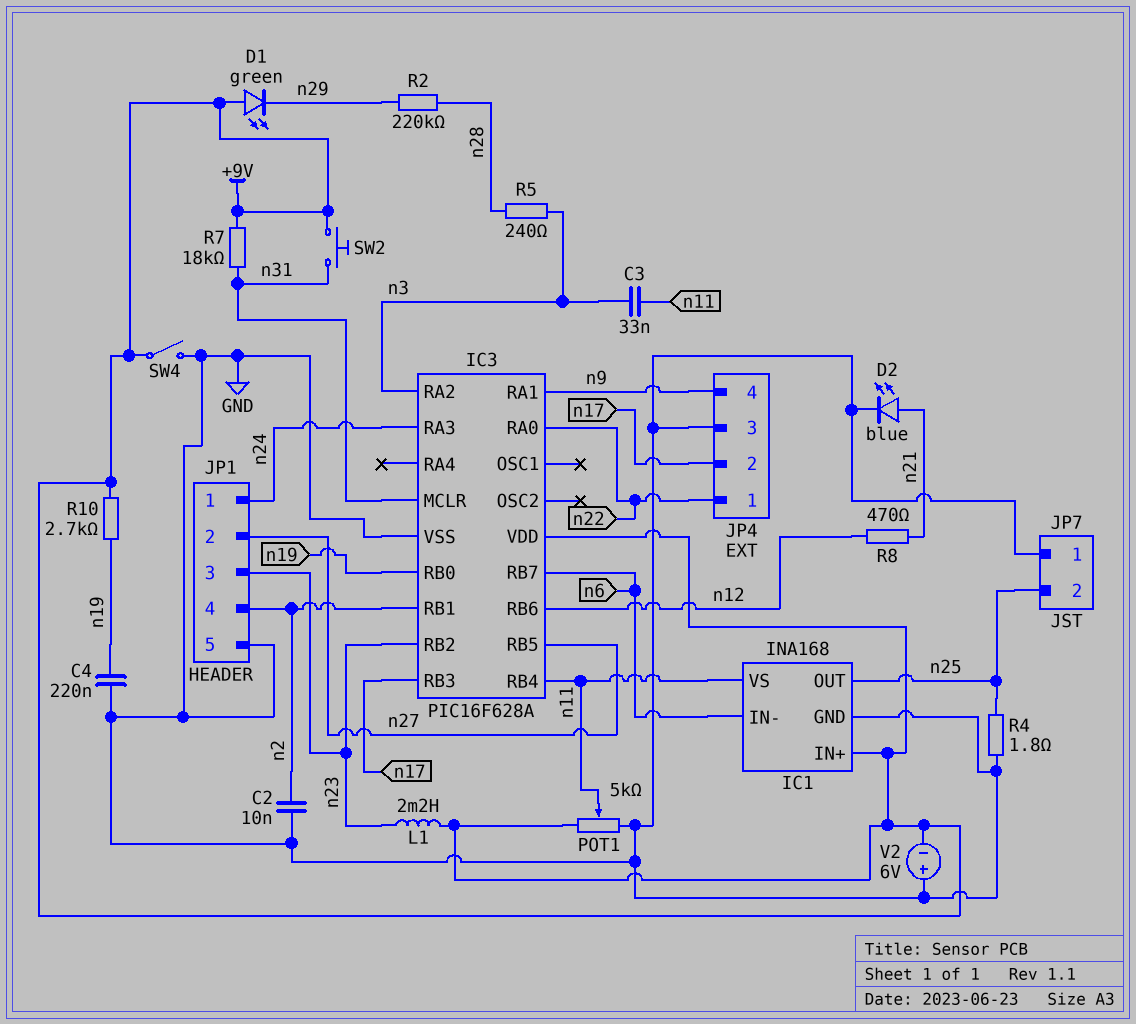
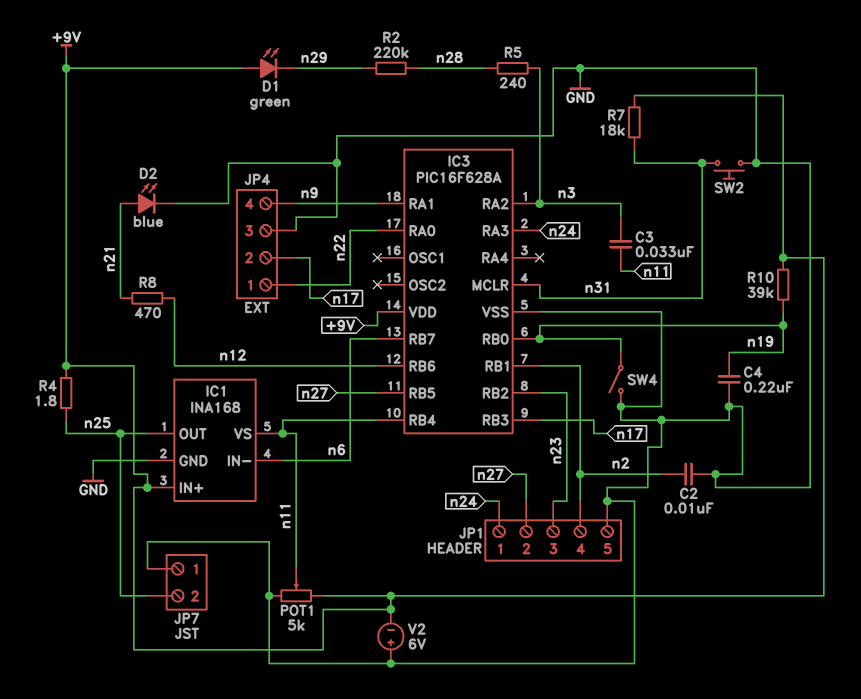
L1: 2.2mH (+9V, n23) -> none
R4: 1.8 (GND, n25) -> 1.8 (+9V, n25)
R10: 2.7k (+9V, n19) -> 39k (+9V, n19)
SW2: button (+9V, n31) -> button (GND, n31)
SW4: switch (+9V, GND) -> switch (GND, n19)

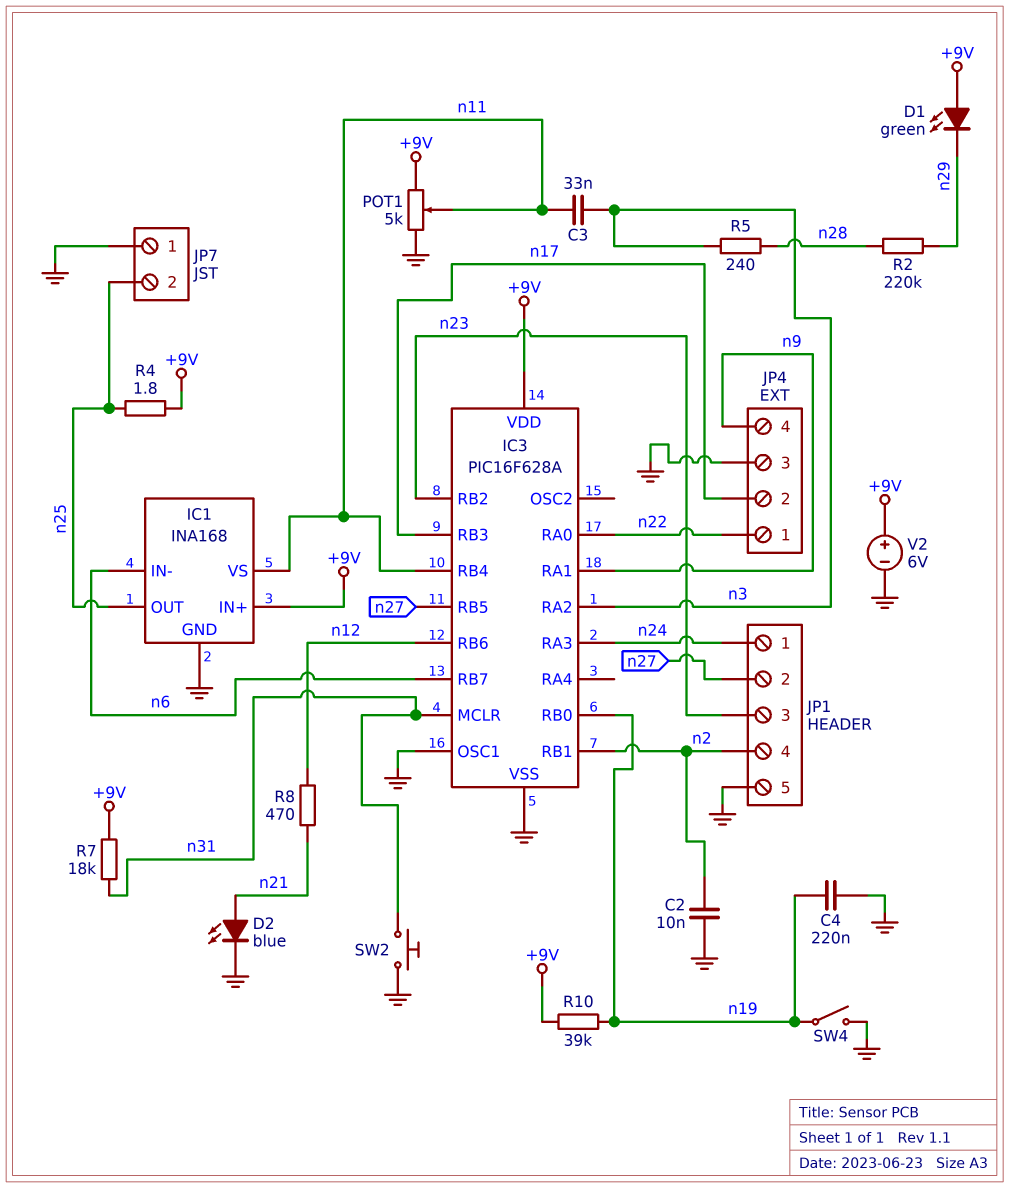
IC3 pin OSC1: none -> GND
V2: 6V (plus GND, minus +9V) -> 6V (plus +9V, minus GND)

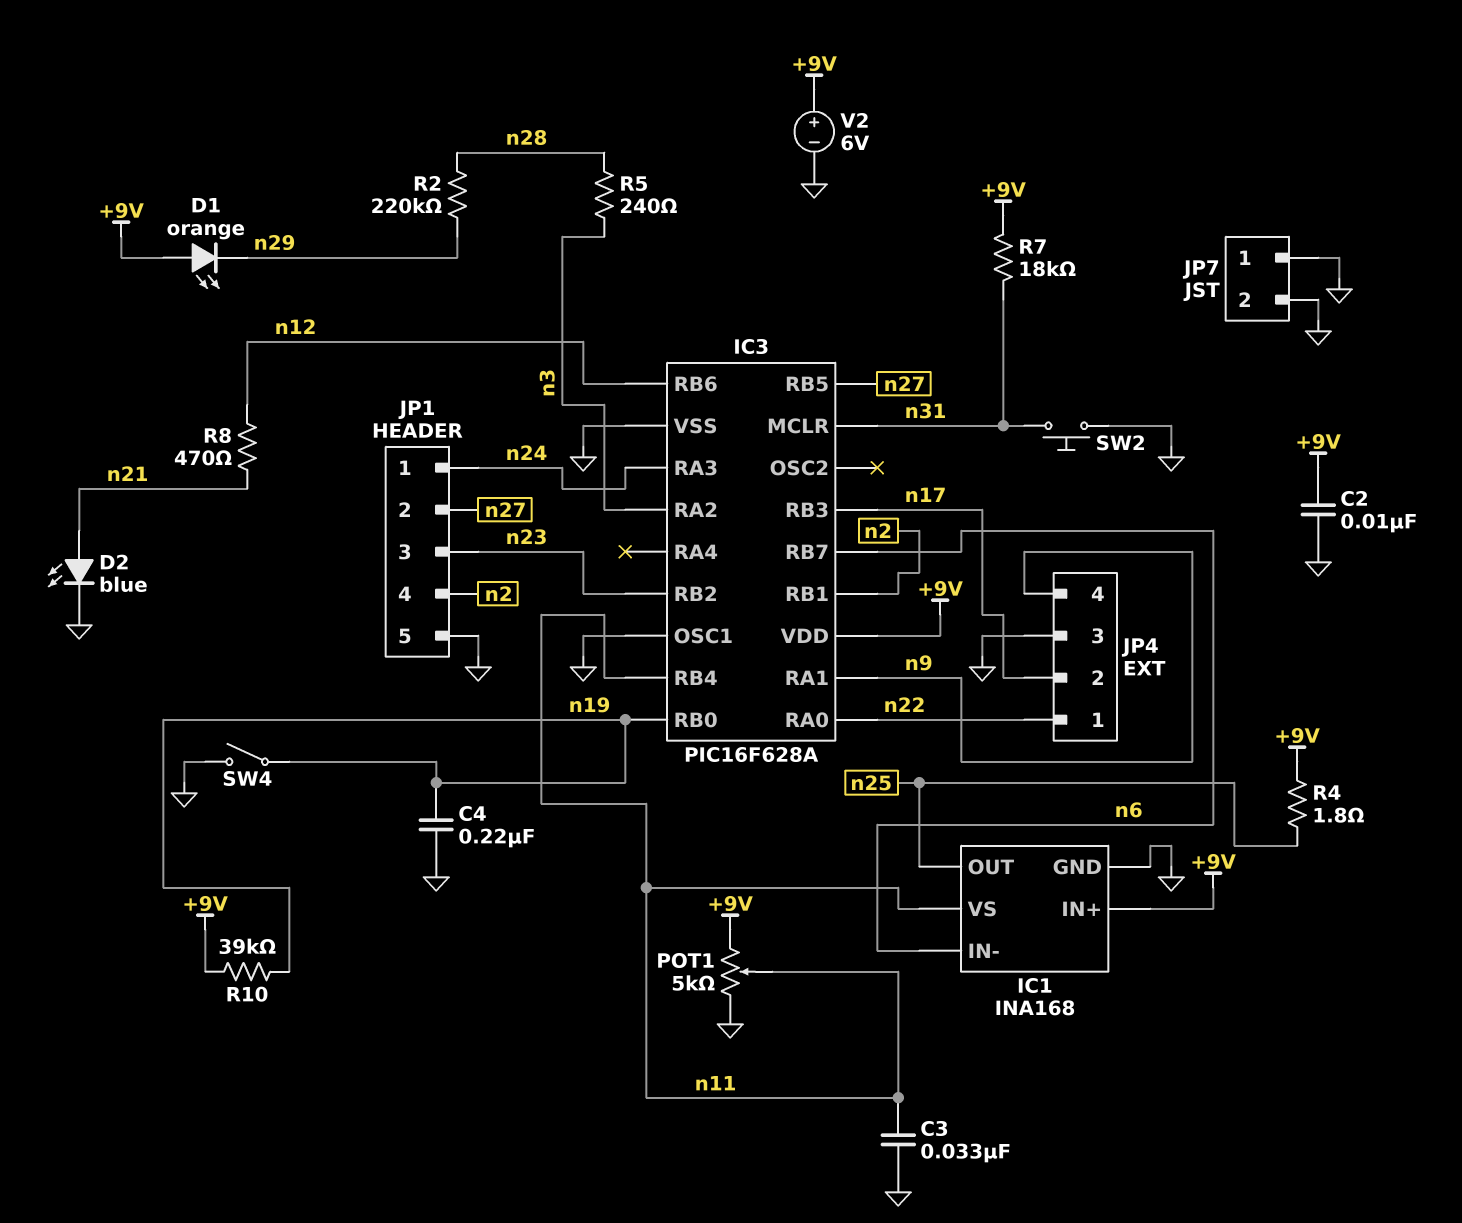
C2: 10nF (GND, n2) -> 10nF (+9V, GND)
C3: 33nF (n3, n11) -> 33nF (GND, n11)
D1: LED green (A +9V, K n29) -> LED orange (A +9V, K n29)
JP7 pin 2: n25 -> GND

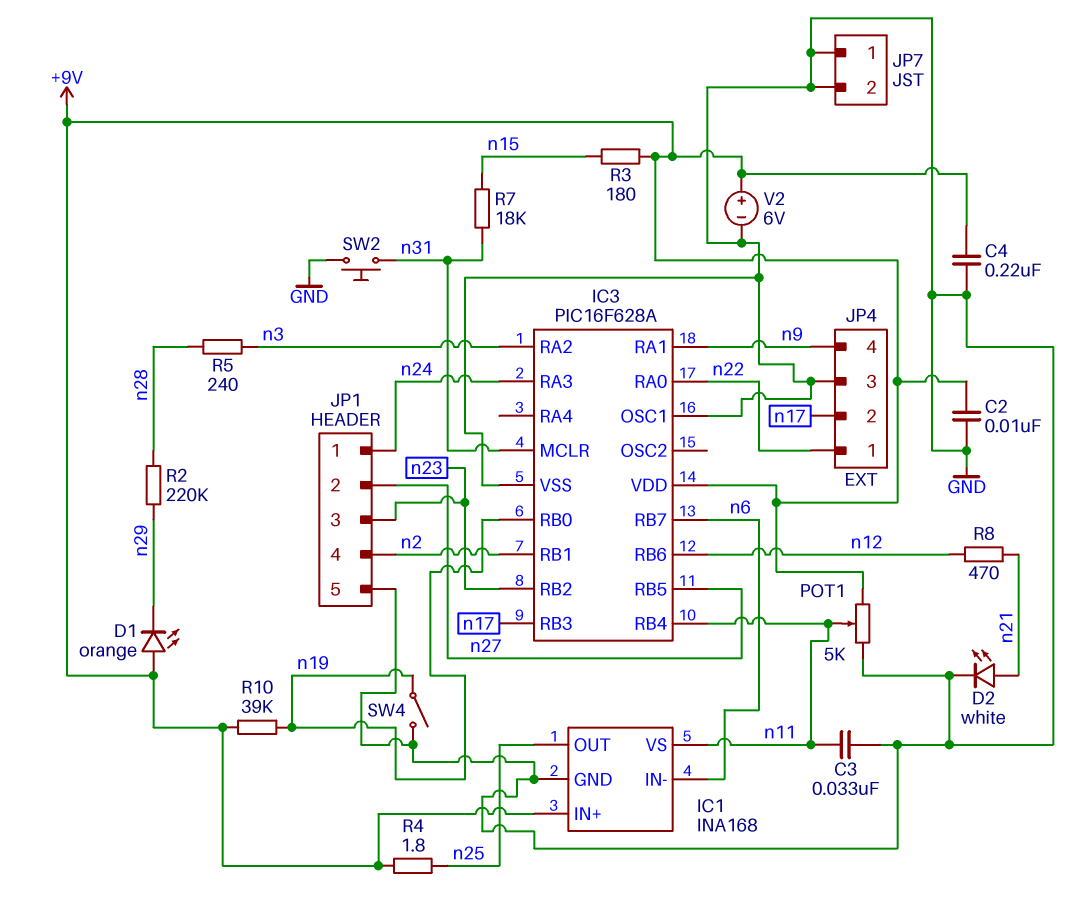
C4: 220nF (GND, n19) -> 220nF (+9V, GND)
D2: LED blue (A n21, K GND) -> LED white (A n21, K GND)
R3: none -> 180 (+9V, n15)
R7: 18k (+9V, n31) -> 18k (n15, n31)

